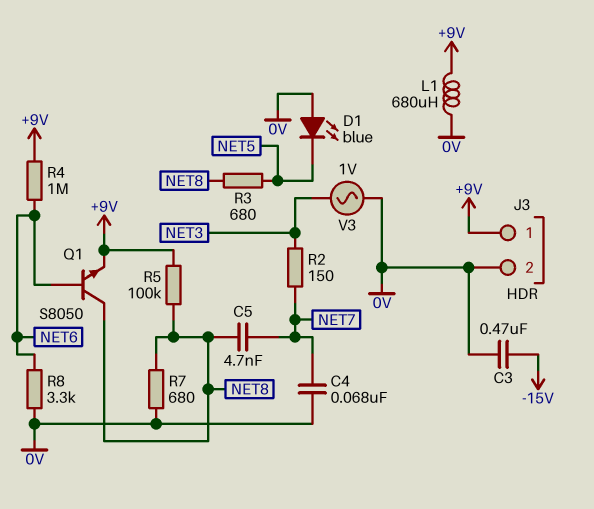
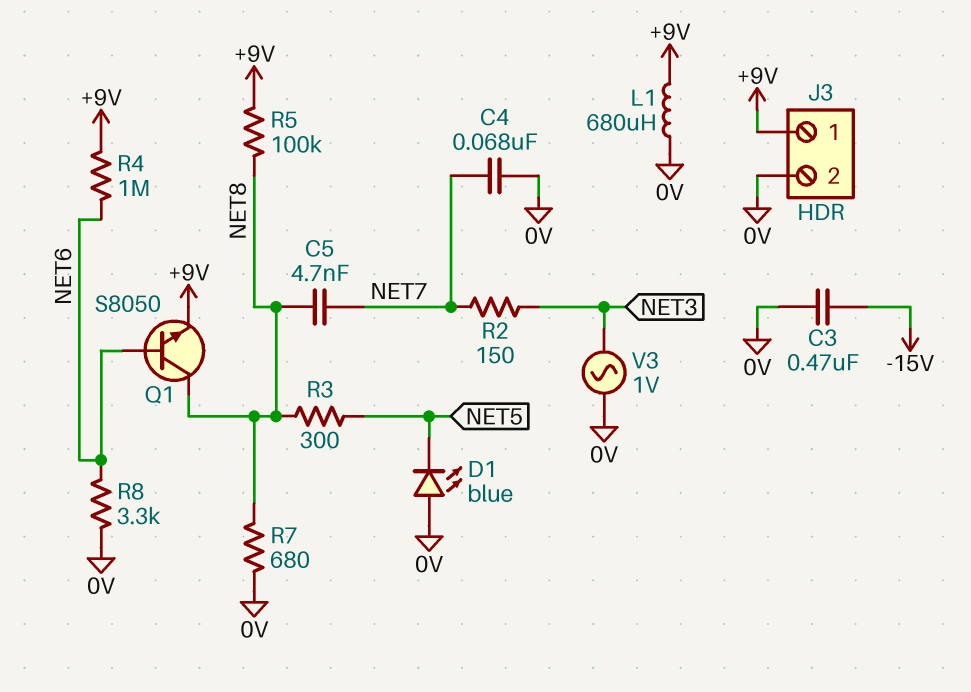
R3: 680 (NET5, NET8) -> 300 (NET5, NET8)

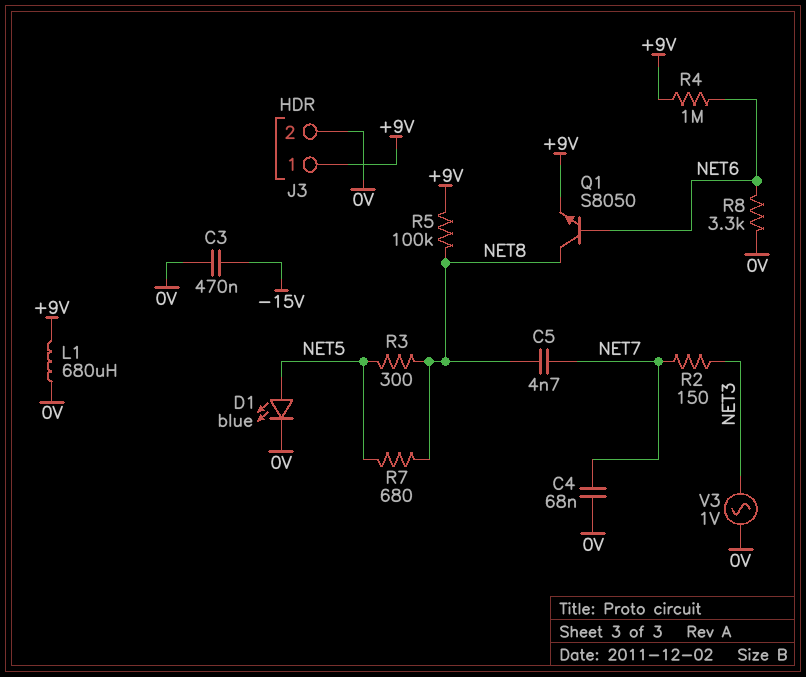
D1: LED blue (A 0V, K NET5) -> LED blue (A NET5, K 0V)
R7: 680 (0V, NET8) -> 680 (NET5, NET8)

